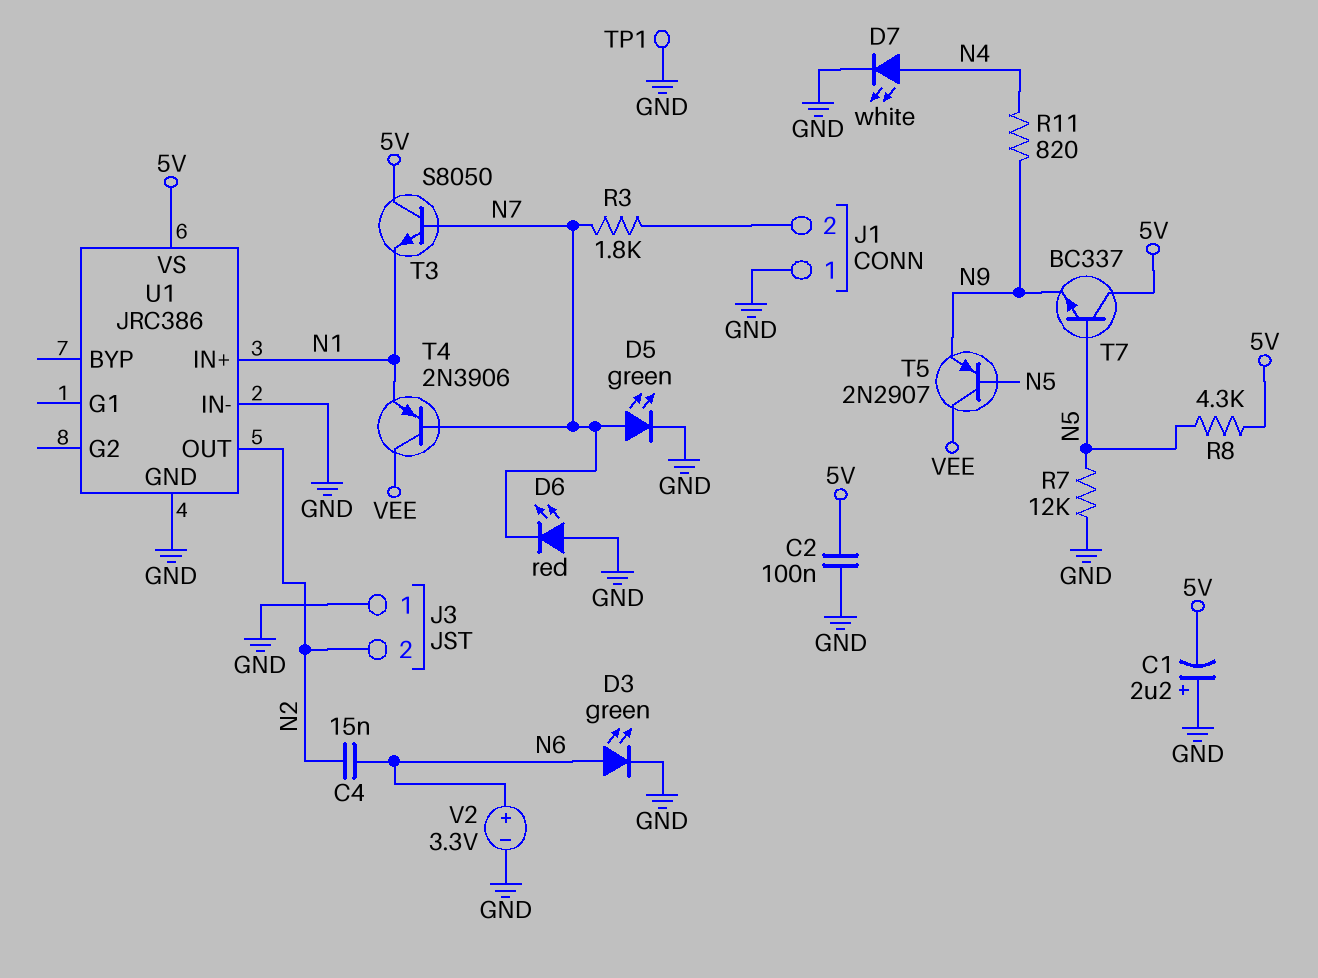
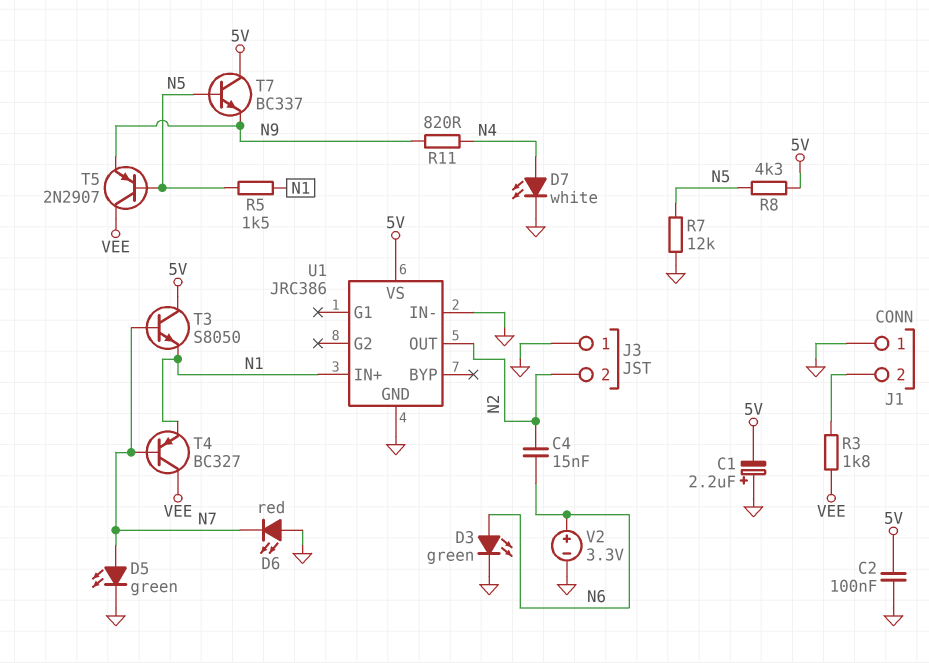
R3: 1.8k (J1/2, N7) -> 1.8k (J1/2, VEE)
R5: none -> 1.5k (N1, N5)
T4: PNP 2N3906 (B N7, C VEE, E N1) -> PNP BC327 (B N7, C VEE, E N1)
TP1: test point (GND) -> none

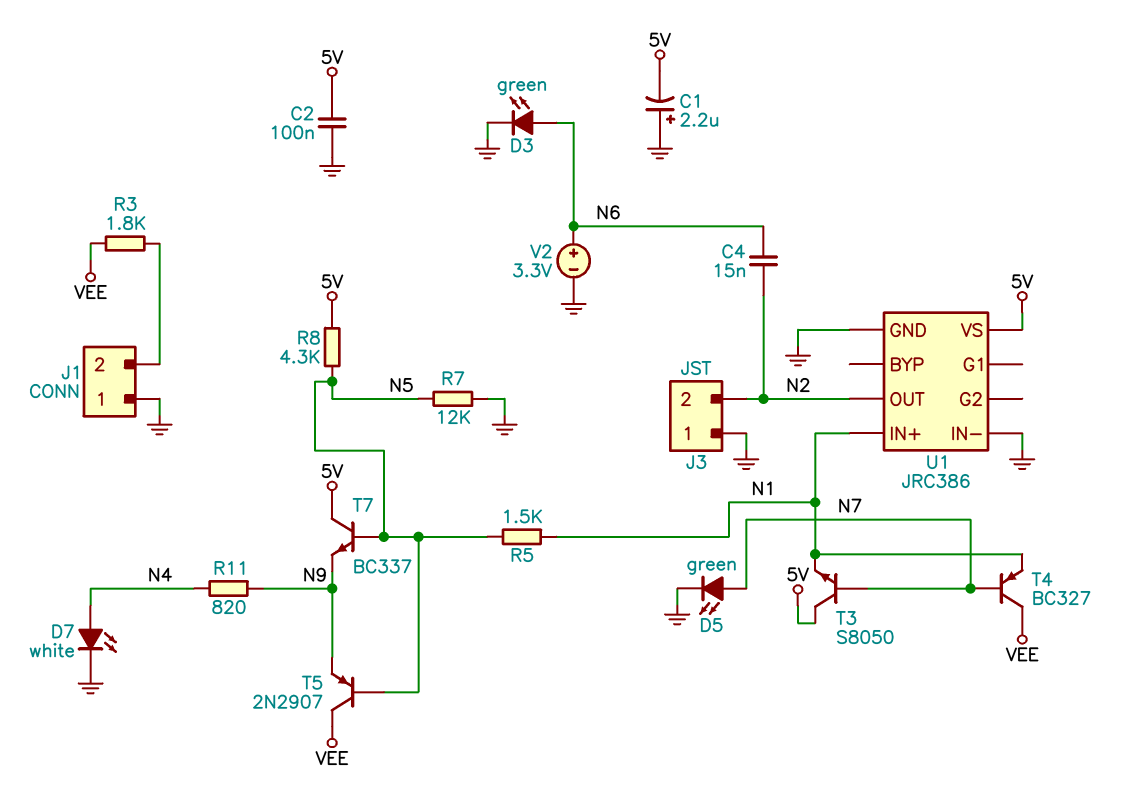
D6: LED red (A GND, K N7) -> none

